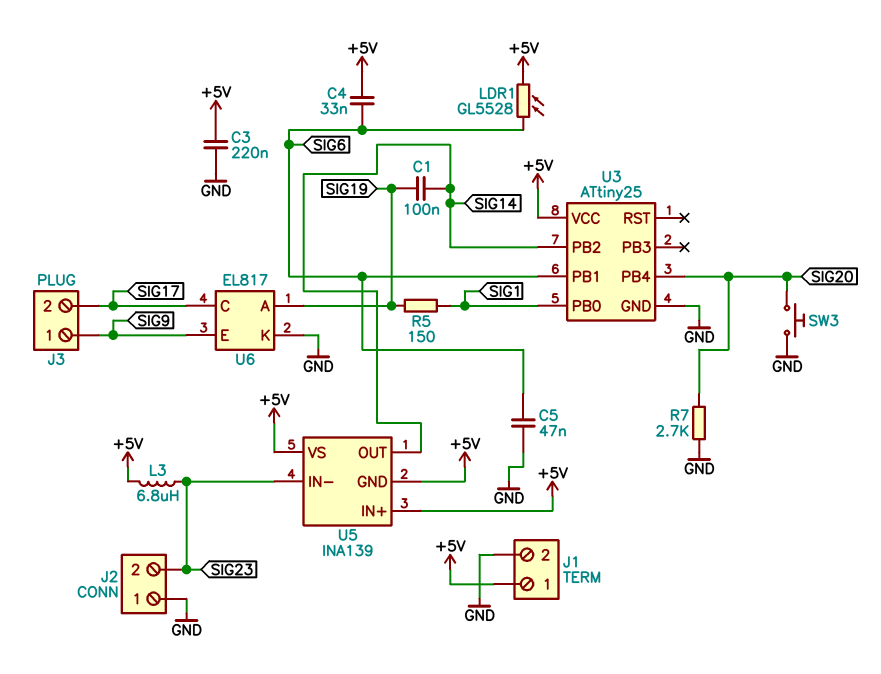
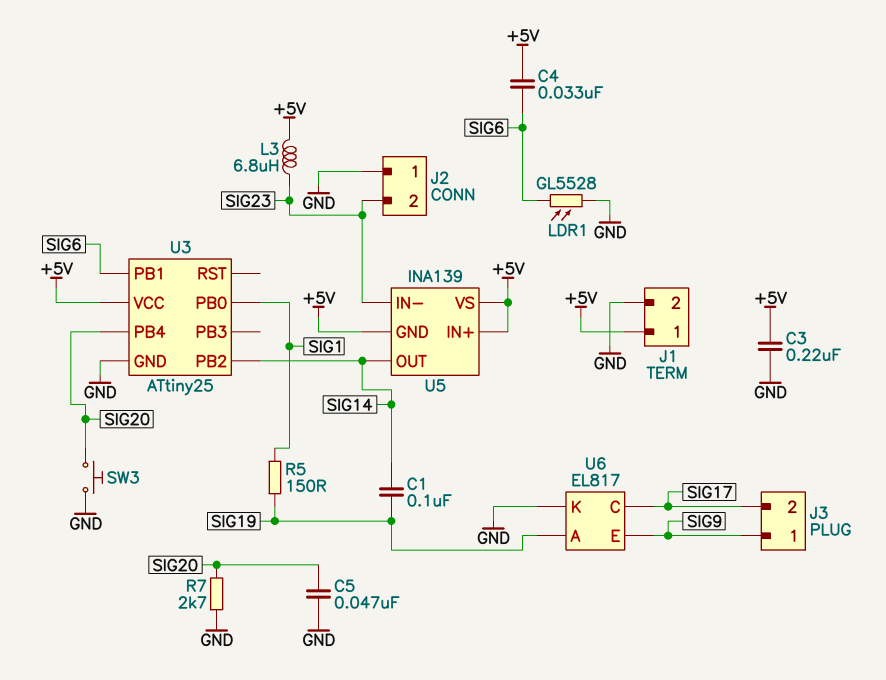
C5: 47nF (GND, SIG6) -> 47nF (GND, SIG20)
LDR1: GL5528 (+5V, SIG6) -> GL5528 (GND, SIG6)

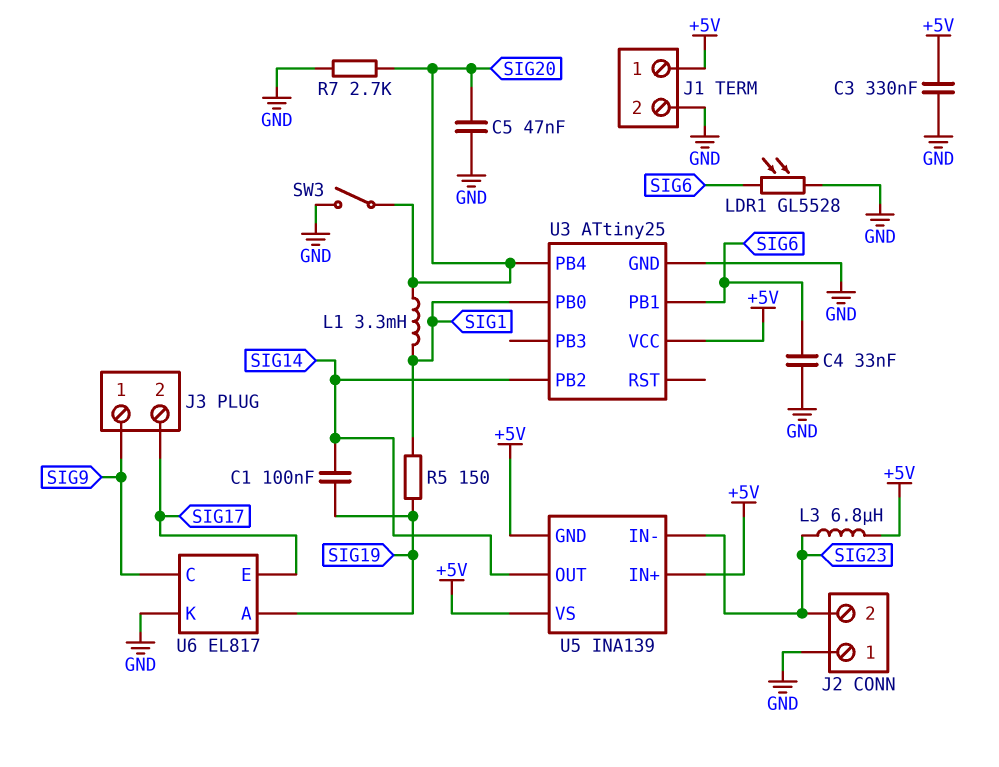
C3: 220nF (+5V, GND) -> 330nF (+5V, GND)
C4: 33nF (+5V, SIG6) -> 33nF (GND, SIG6)
L1: none -> 3.3mH (SIG1, SIG20)
SW3: button (GND, SIG20) -> switch (GND, SIG20)
U6 pin C: SIG17 -> SIG9
U6 pin E: SIG9 -> SIG17

